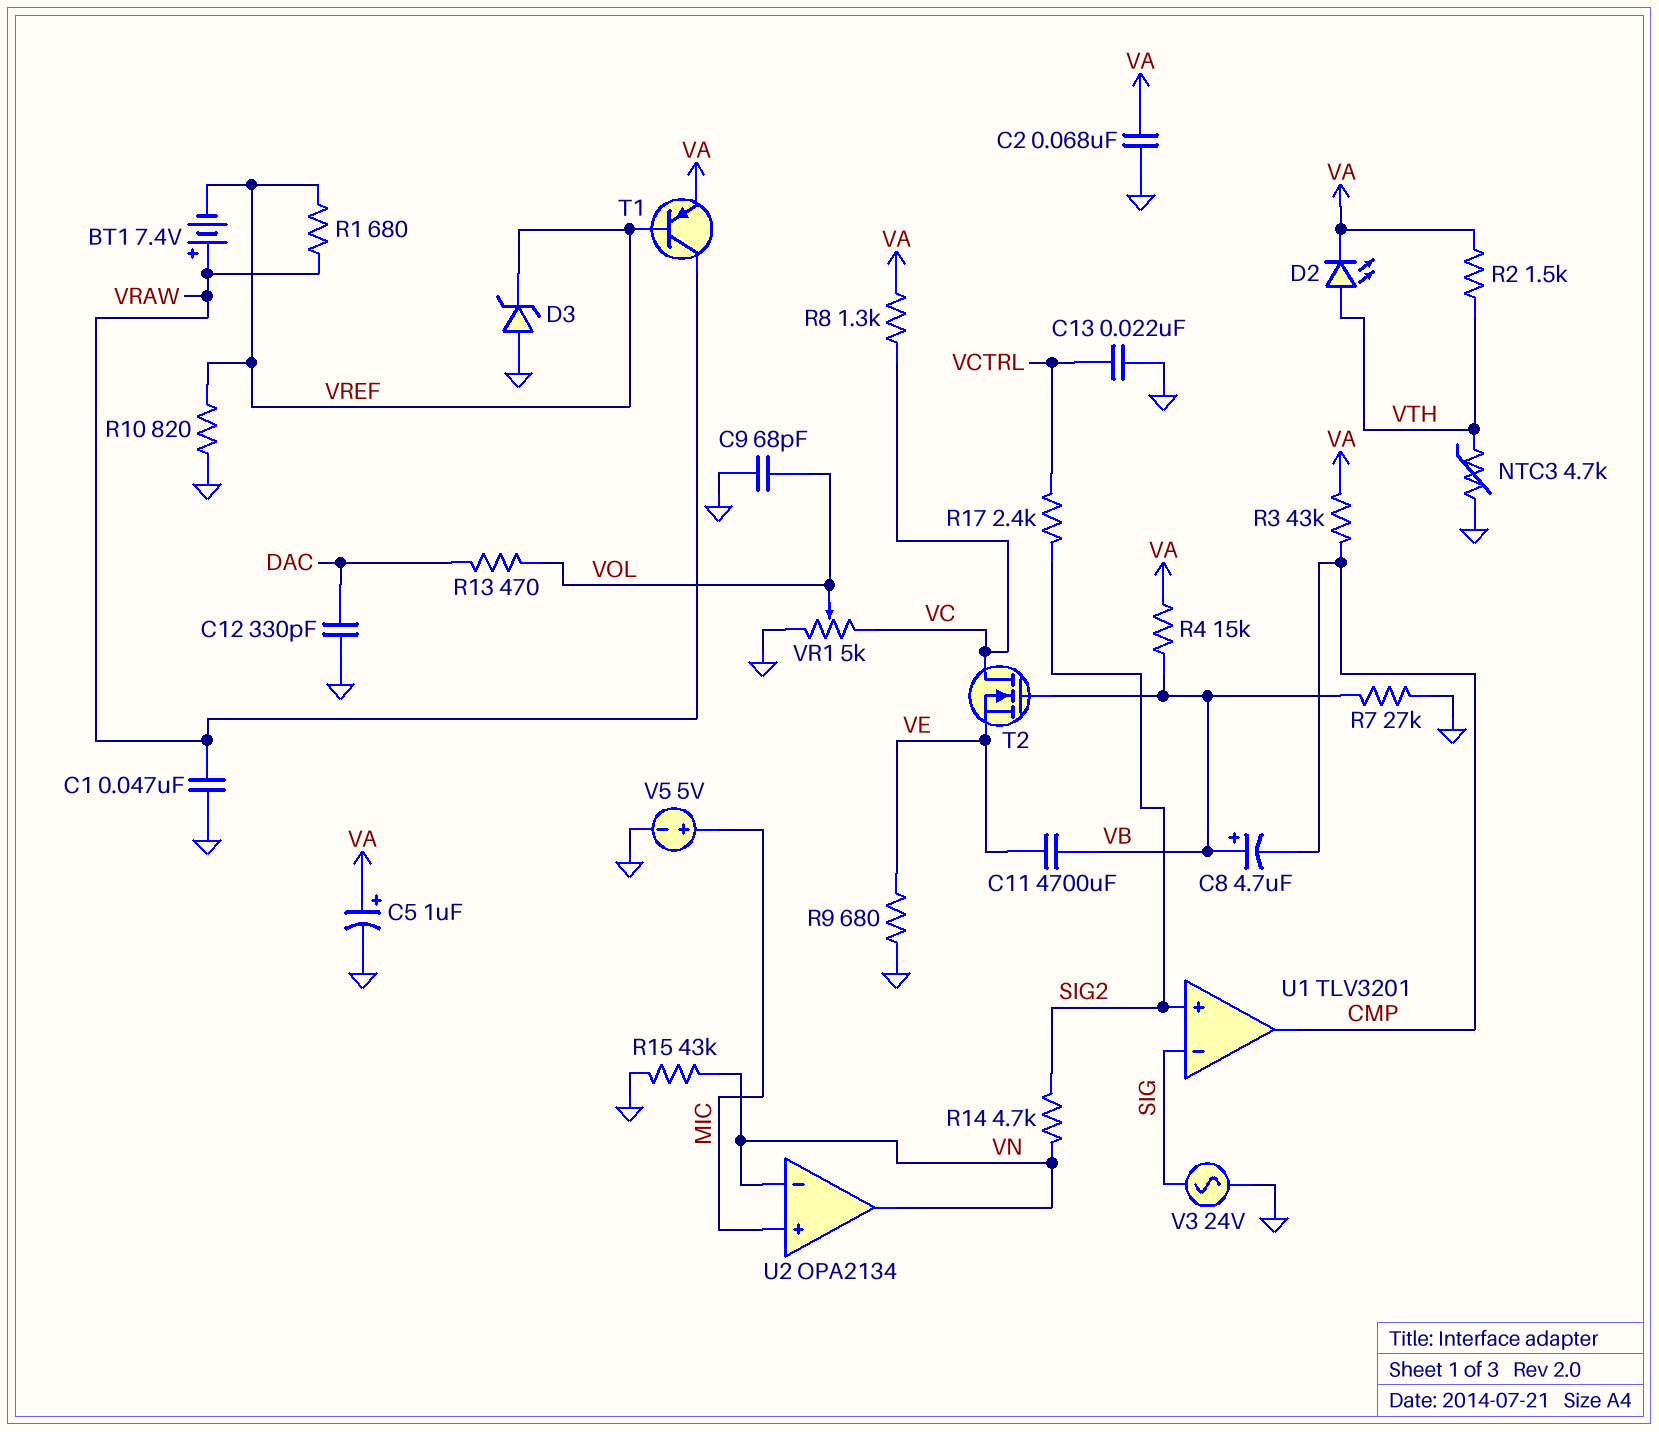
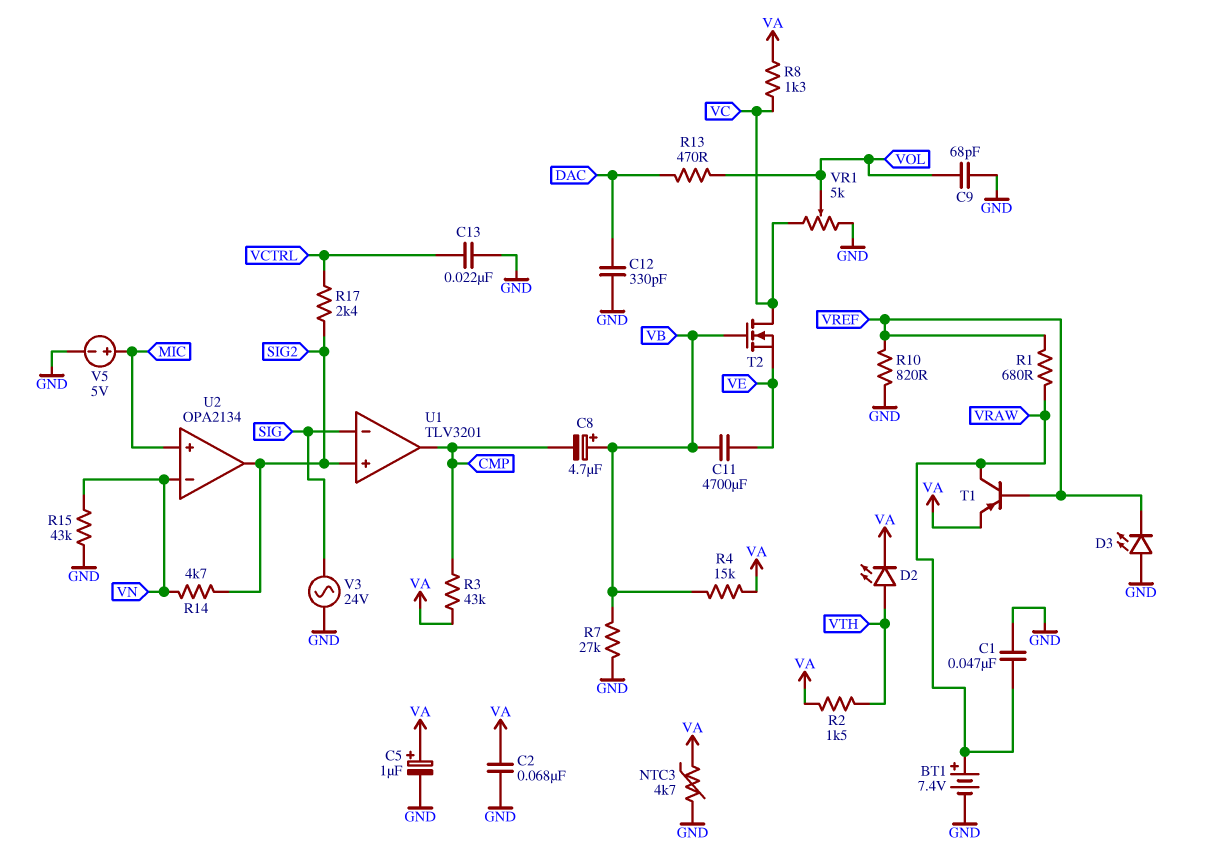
BT1: 7.4V (plus VRAW, minus VREF) -> 7.4V (plus VRAW, minus GND)
D3: zener (A GND, K VREF) -> LED (A GND, K VREF)
NTC3: 4.7k (GND, VTH) -> 4.7k (GND, VA)
R9: 680 (GND, VE) -> none
U2 pin out: VN -> SIG2

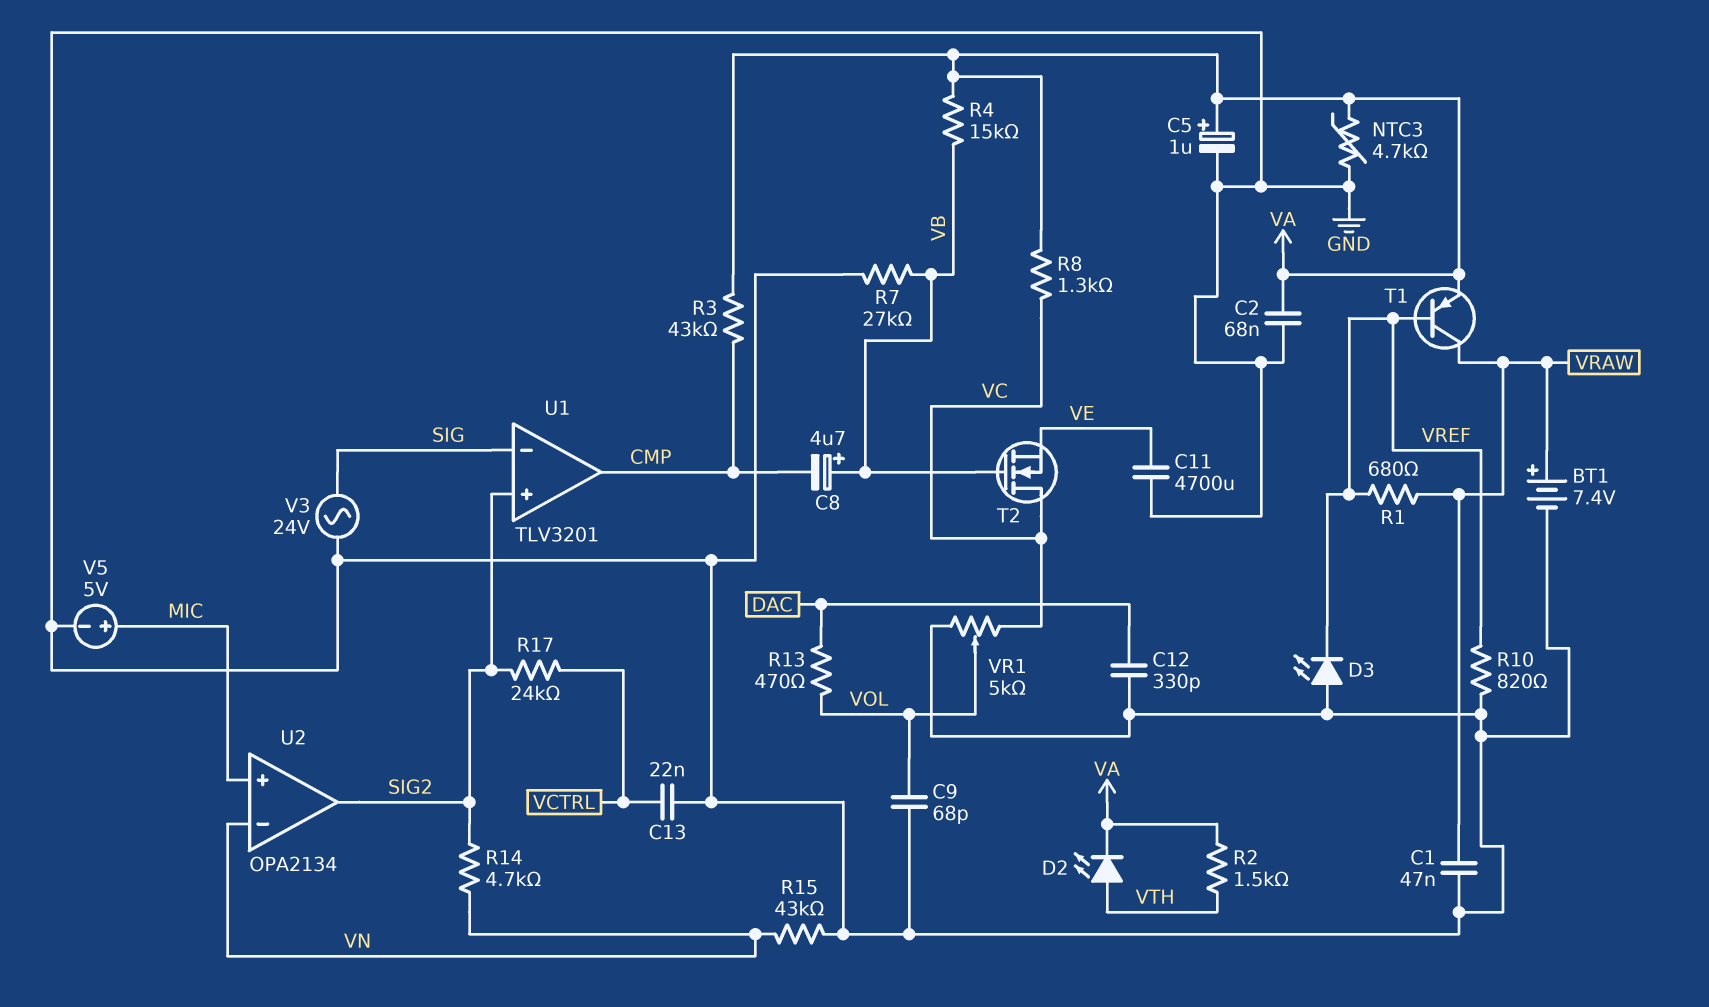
C11: 4700uF (VB, VE) -> 4700uF (GND, VE)
R17: 2.4k (SIG2, VCTRL) -> 24k (SIG2, VCTRL)

